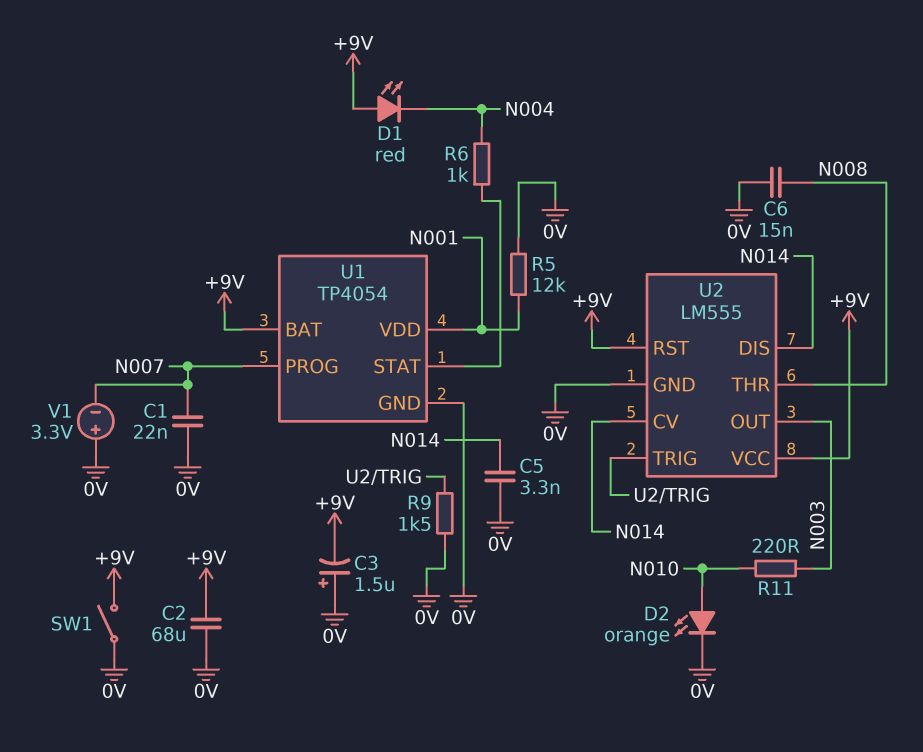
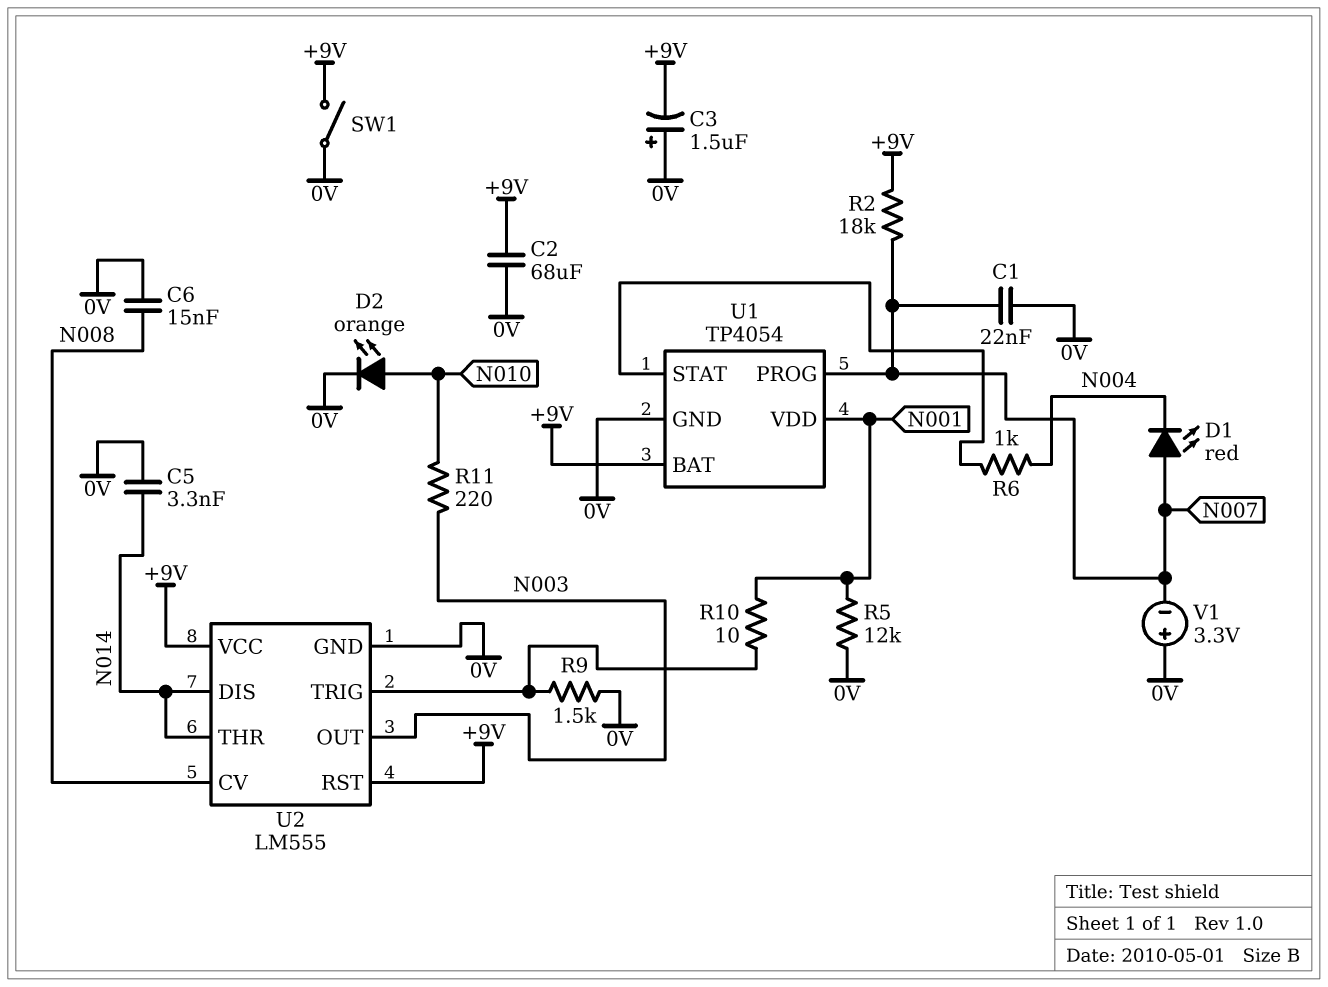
D1: LED red (A +9V, K N004) -> LED red (A N007, K N004)
R2: none -> 18k (+9V, N007)
R10: none -> 10 (N001, U2/TRIG)
U2 pin CV: N014 -> N008
U2 pin THR: N008 -> N014

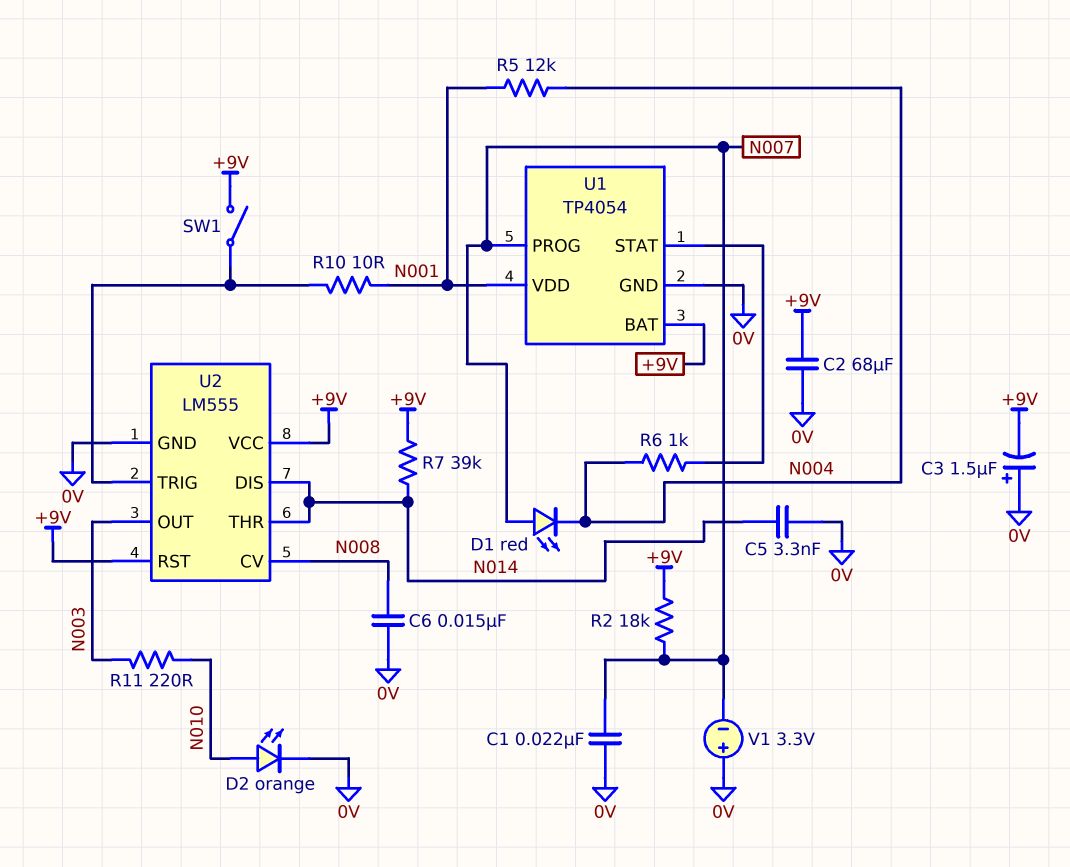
R5: 12k (0V, N001) -> 12k (N001, N004)
R7: none -> 39k (+9V, N014)
R9: 1.5k (0V, U2/TRIG) -> none
SW1: switch (+9V, 0V) -> switch (+9V, U2/TRIG)

